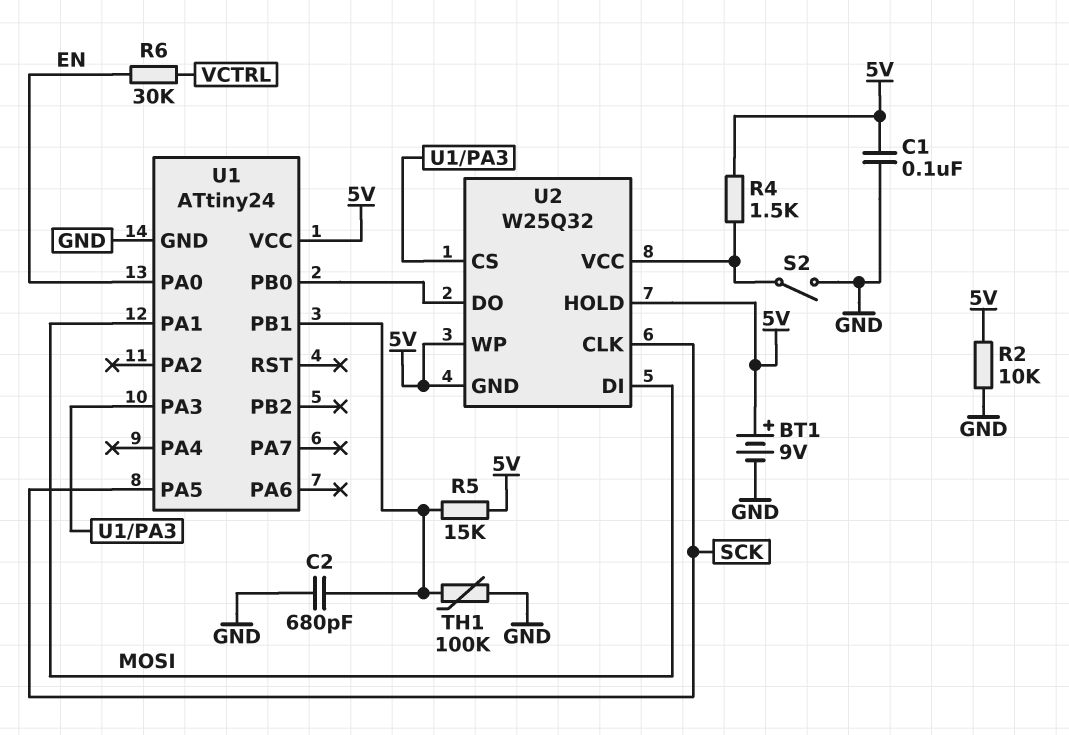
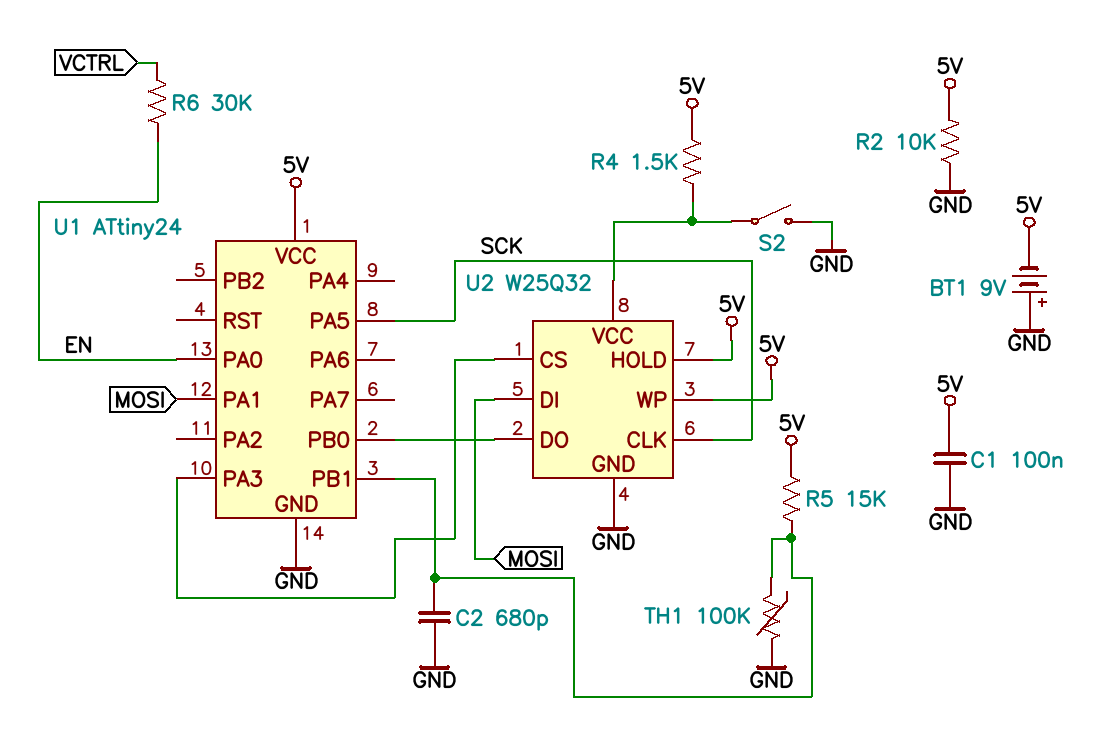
BT1: 9V (plus 5V, minus GND) -> 9V (plus GND, minus 5V)
U2 pin GND: 5V -> GND

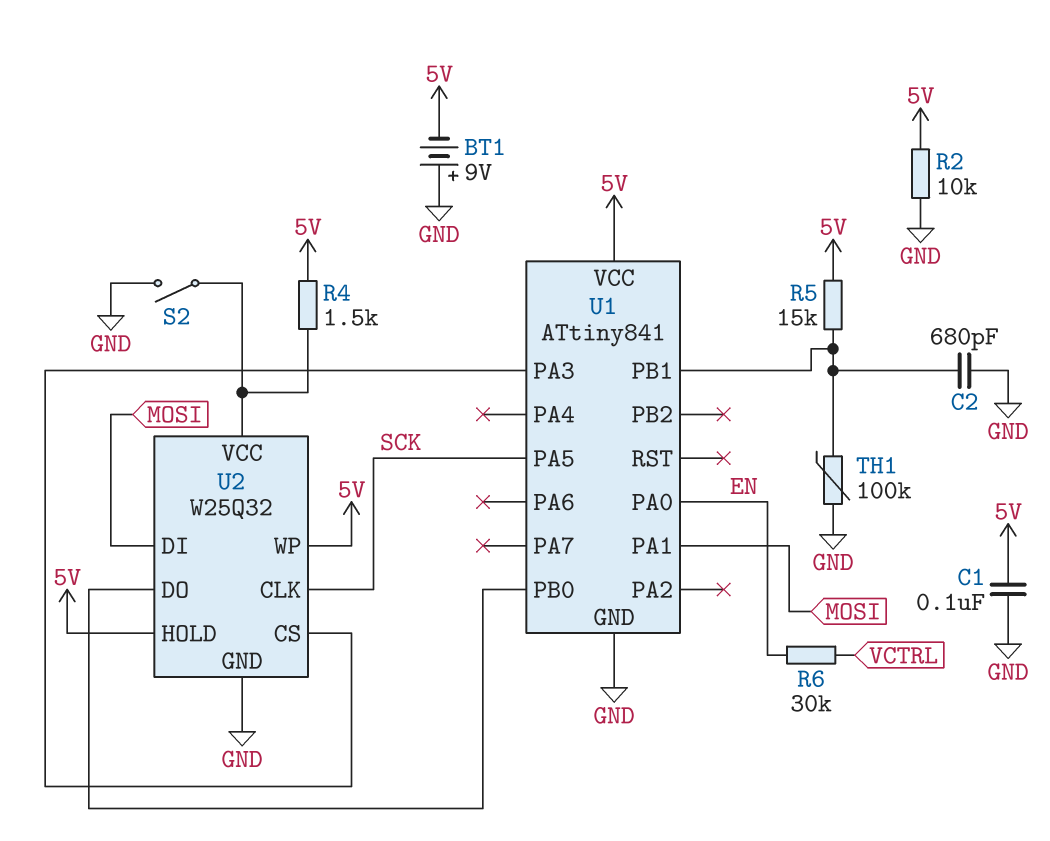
U1: ATtiny24 -> ATtiny841

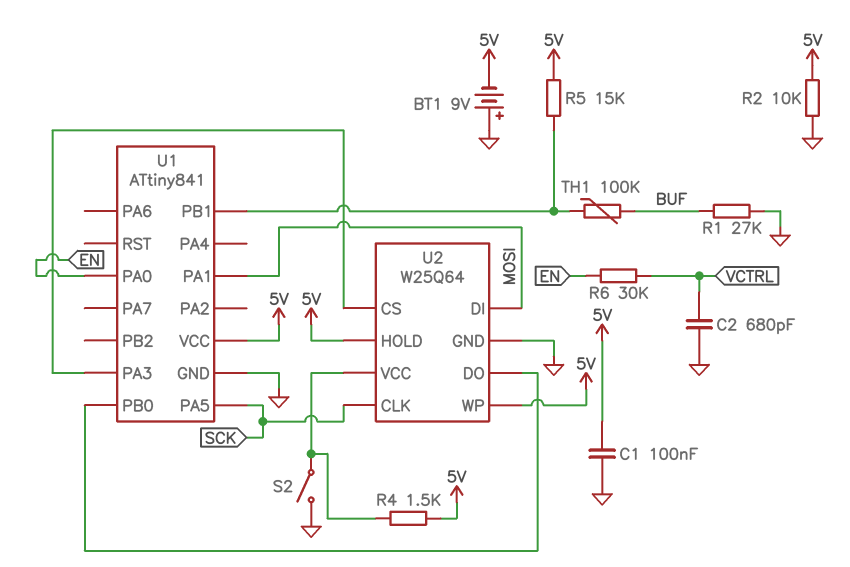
C2: 680pF (GND, U1/PB1) -> 680pF (GND, VCTRL)
R1: none -> 27k (BUF, GND)
TH1: 100k (GND, U1/PB1) -> 100k (BUF, U1/PB1)
U2: W25Q32 -> W25Q64

